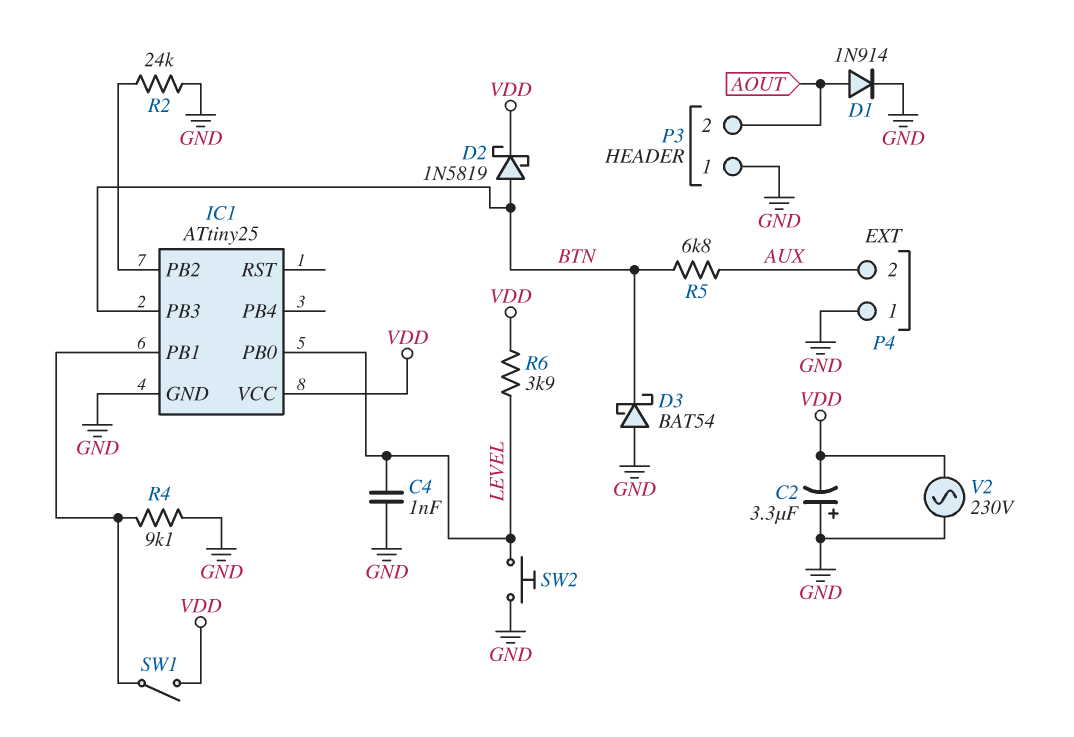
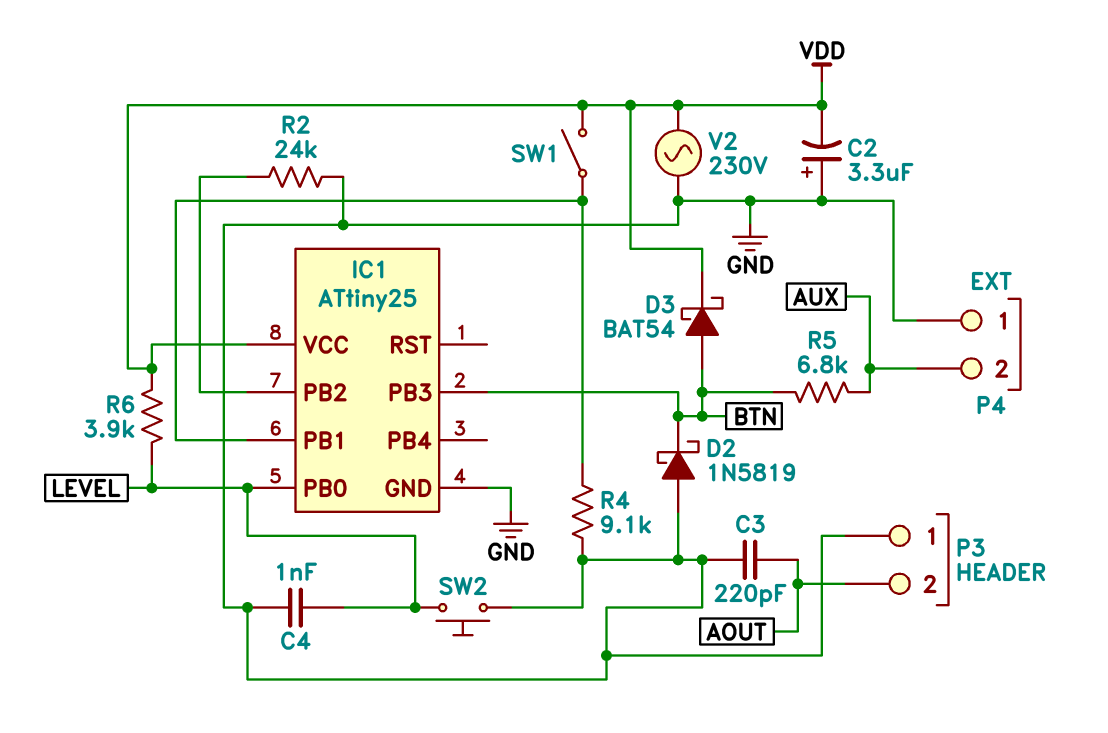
C3: none -> 220pF (AOUT, GND)
D1: diode 1N914 (A AOUT, K GND) -> none
D2: schottky 1N5819 (A BTN, K VDD) -> schottky 1N5819 (A GND, K BTN)
D3: schottky BAT54 (A GND, K BTN) -> schottky BAT54 (A BTN, K VDD)

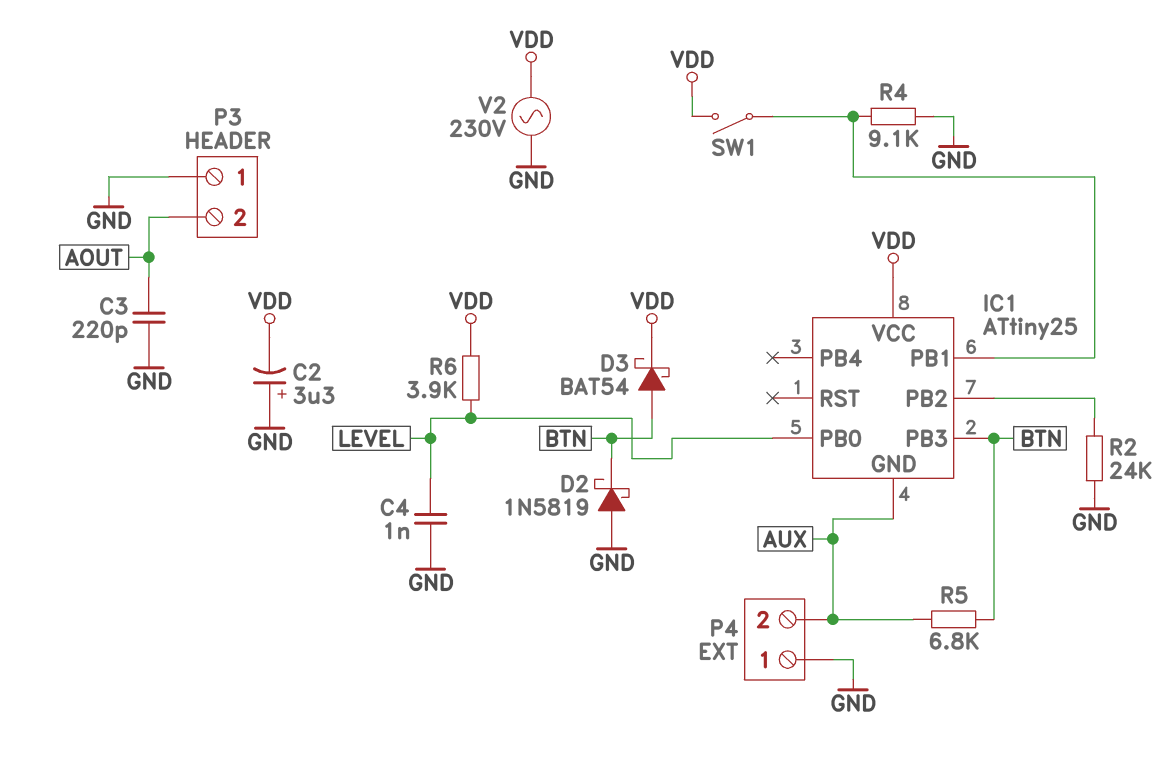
IC1 pin GND: GND -> AUX
SW2: button (GND, LEVEL) -> none

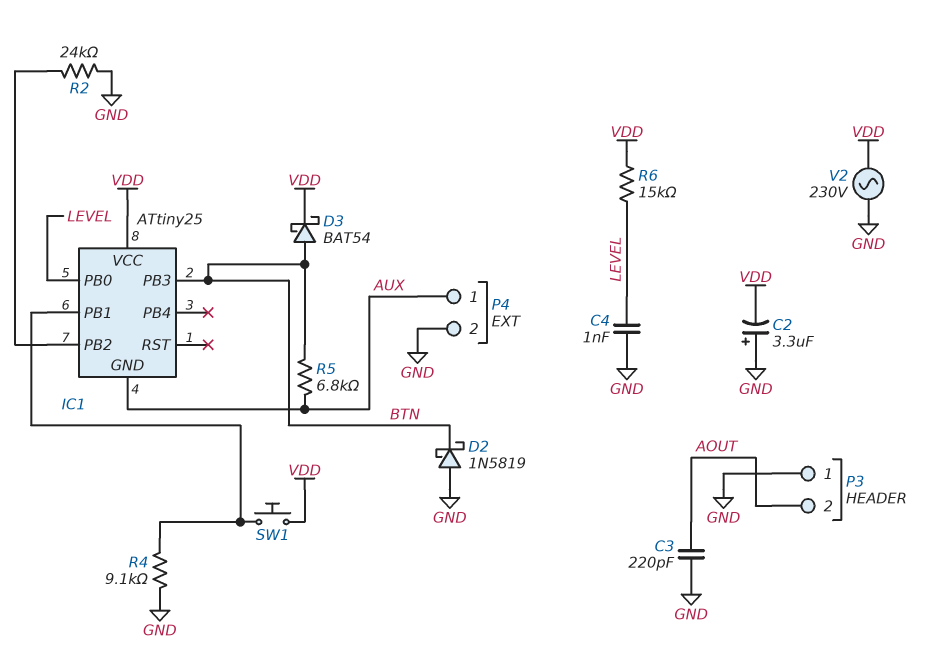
P4 pin 1: GND -> AUX
P4 pin 2: AUX -> GND
R6: 3.9k (LEVEL, VDD) -> 15k (LEVEL, VDD)
SW1: switch (IC1/PB1, VDD) -> button (IC1/PB1, VDD)

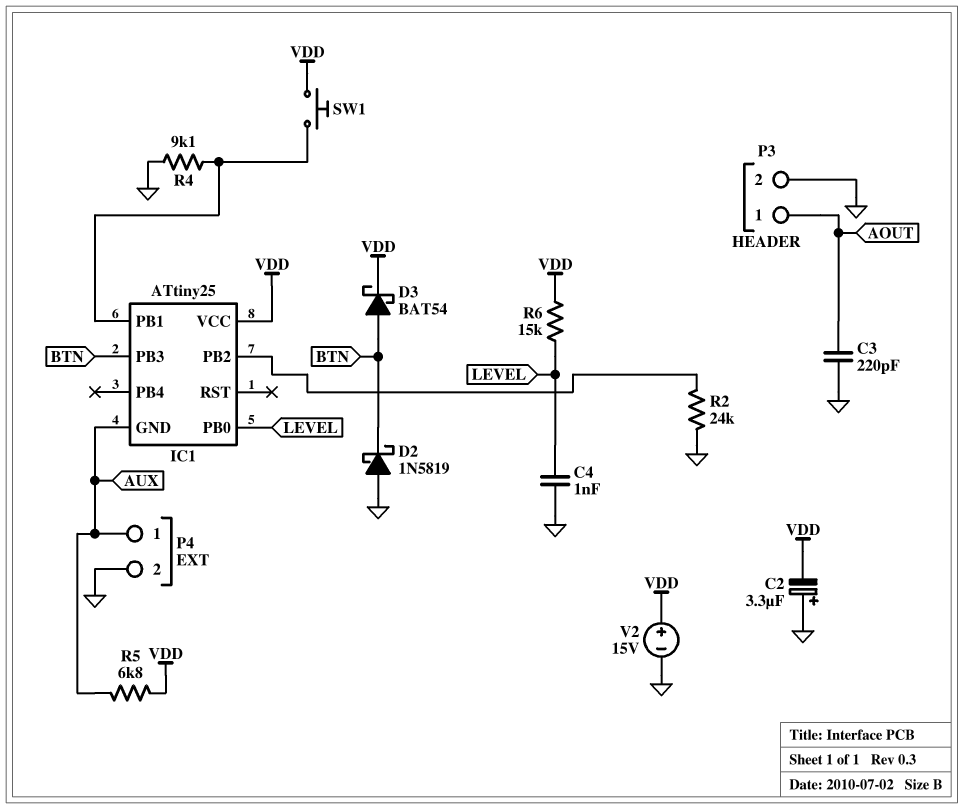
P3 pin 1: GND -> AOUT
P3 pin 2: AOUT -> GND
R5: 6.8k (AUX, BTN) -> 6.8k (AUX, VDD)
V2: AC 230V (GND, VDD) -> 15V (plus VDD, minus GND)

